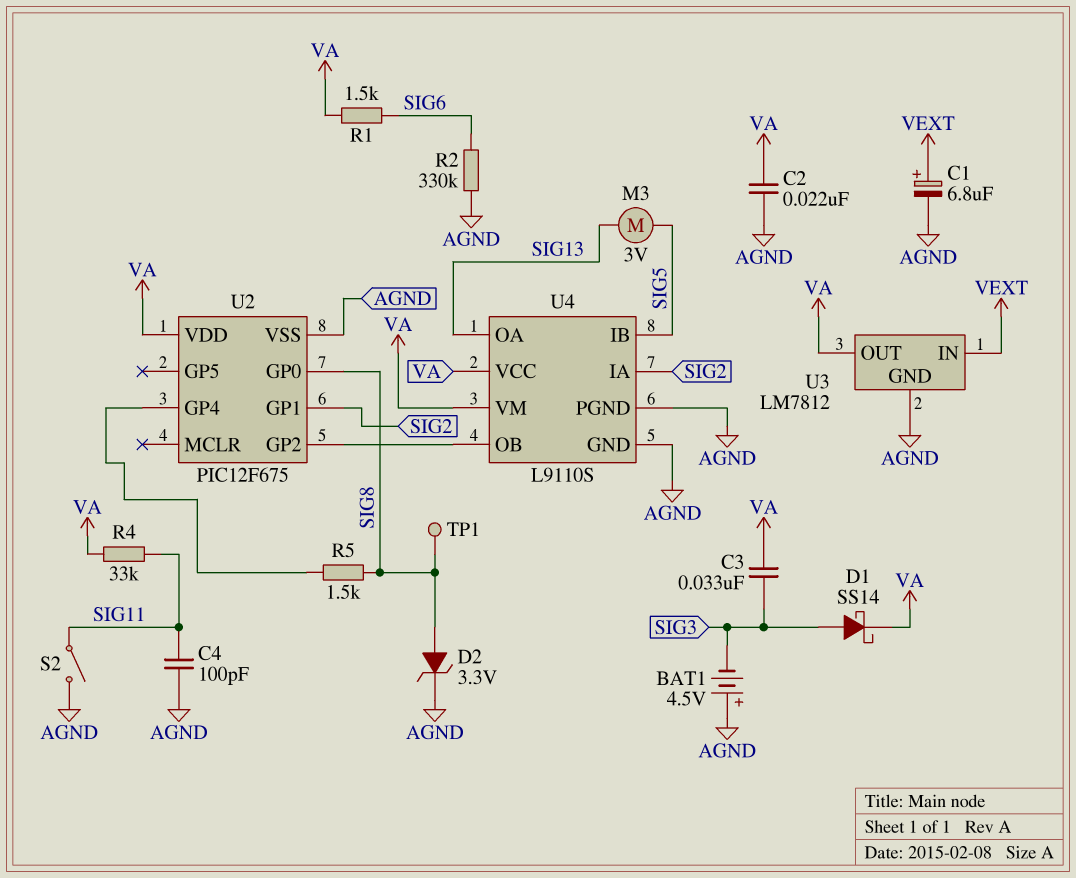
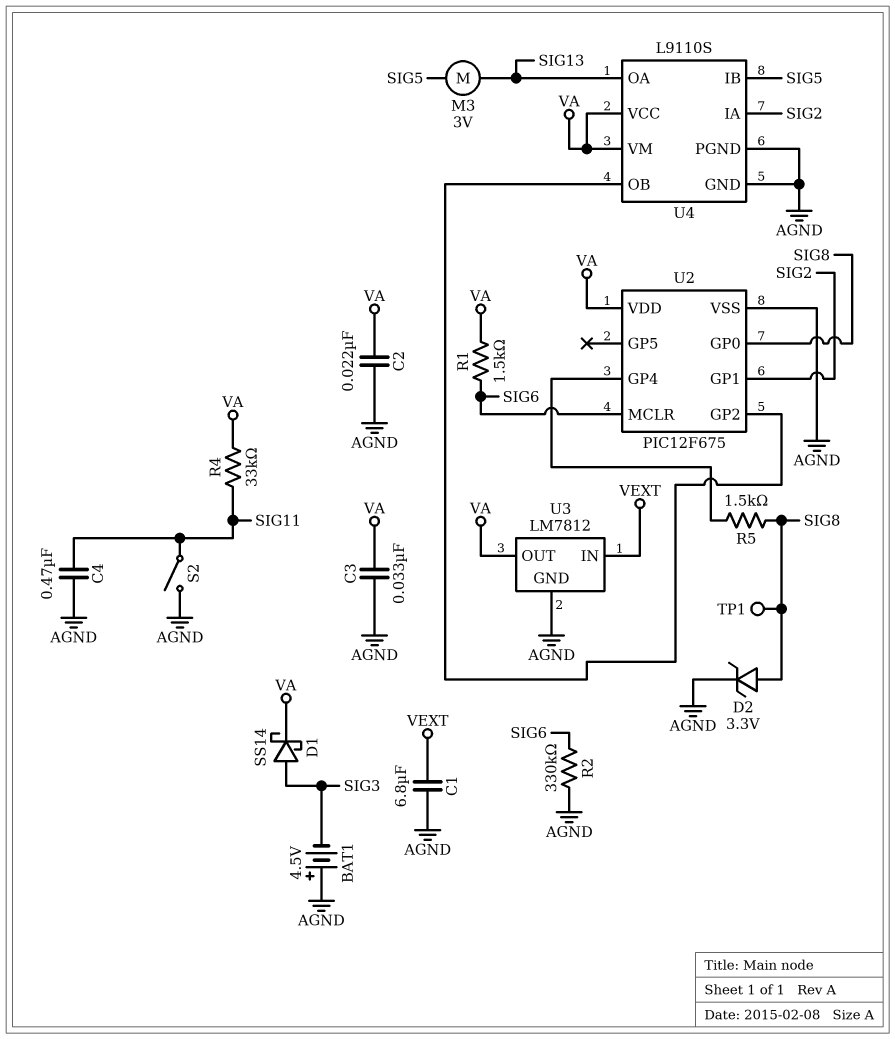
C1: 6.8uF (plus VEXT, minus AGND) -> 6.8uF (AGND, VEXT)
C3: 33nF (SIG3, VA) -> 33nF (AGND, VA)
C4: 100pF (AGND, SIG11) -> 470nF (AGND, SIG11)
U2 pin MCLR: none -> SIG6

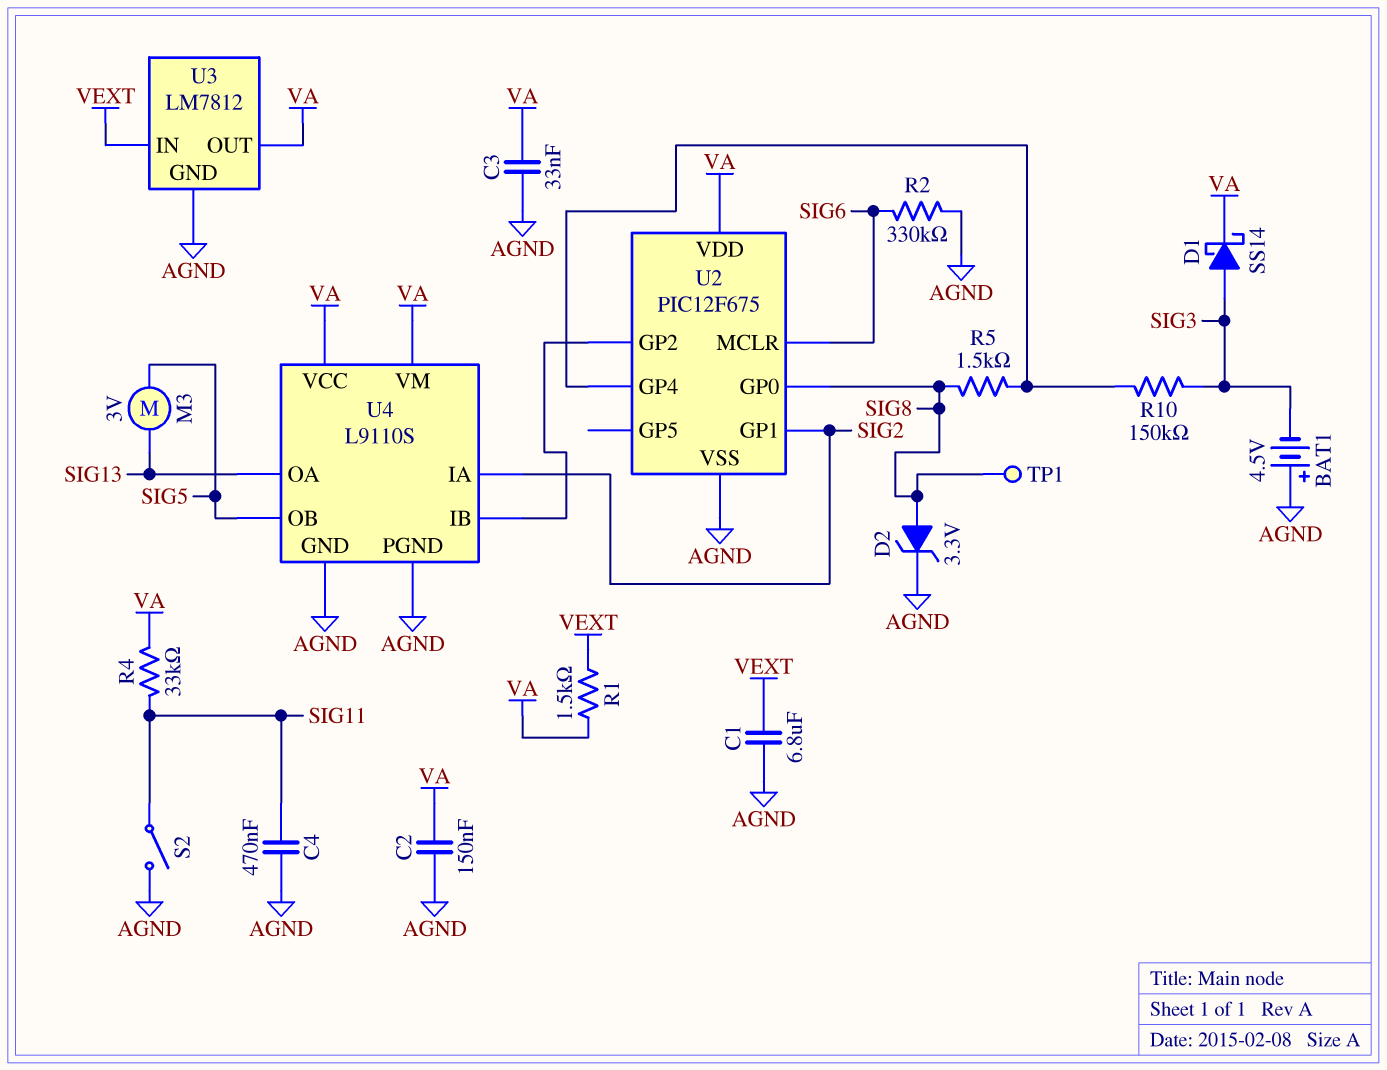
C2: 22nF (AGND, VA) -> 150nF (AGND, VA)
R1: 1.5k (SIG6, VA) -> 1.5k (VA, VEXT)
R10: none -> 150k (SIG3, U2/GP4)
U4 pin IB: SIG5 -> U2/GP2
U4 pin OB: U2/GP2 -> SIG5

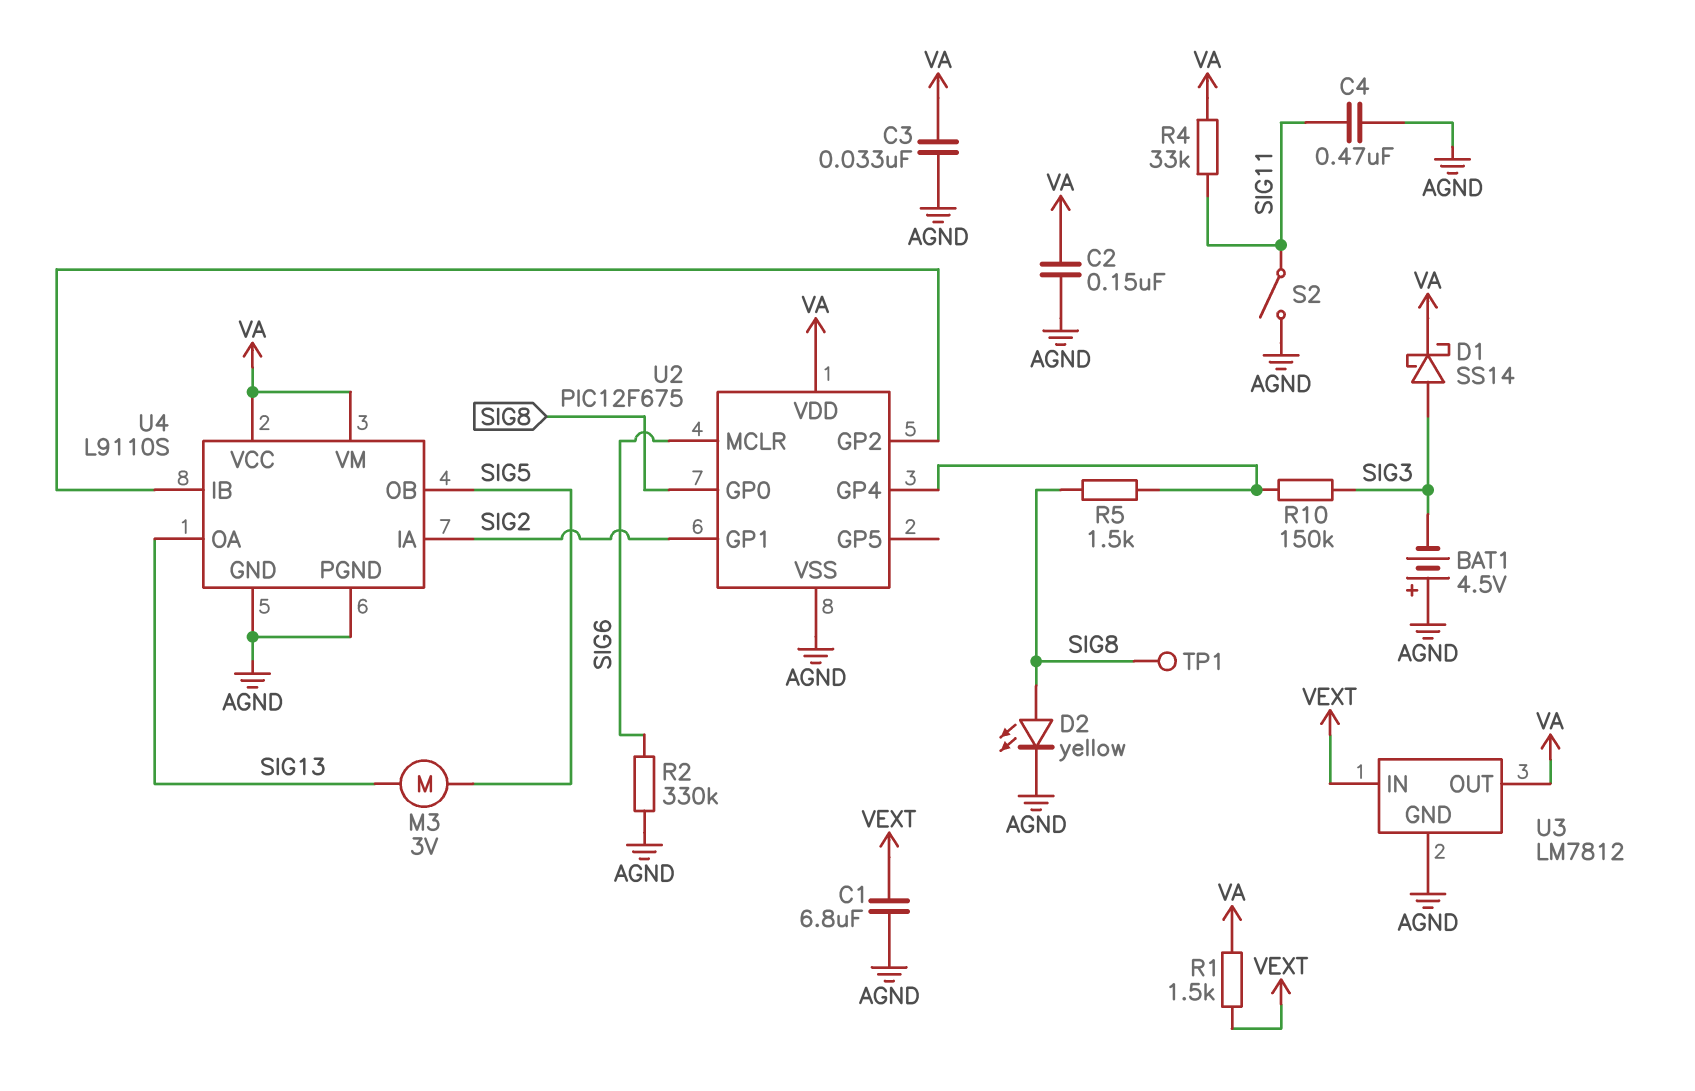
D2: zener 3.3V (A SIG8, K AGND) -> LED yellow (A SIG8, K AGND)

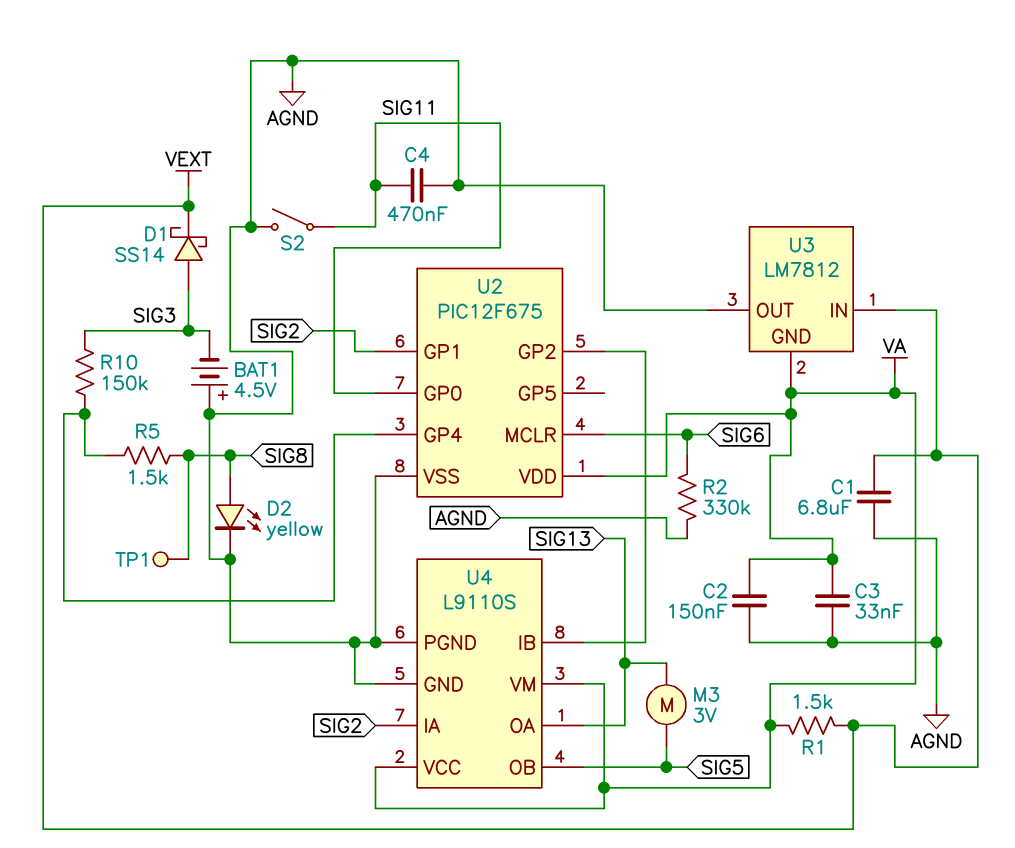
D1: schottky SS14 (A SIG3, K VA) -> schottky SS14 (A SIG3, K VEXT)
R4: 33k (SIG11, VA) -> none
U2 pin GP0: SIG8 -> SIG11
U3 pin GND: AGND -> VA
U3 pin OUT: VA -> AGND

